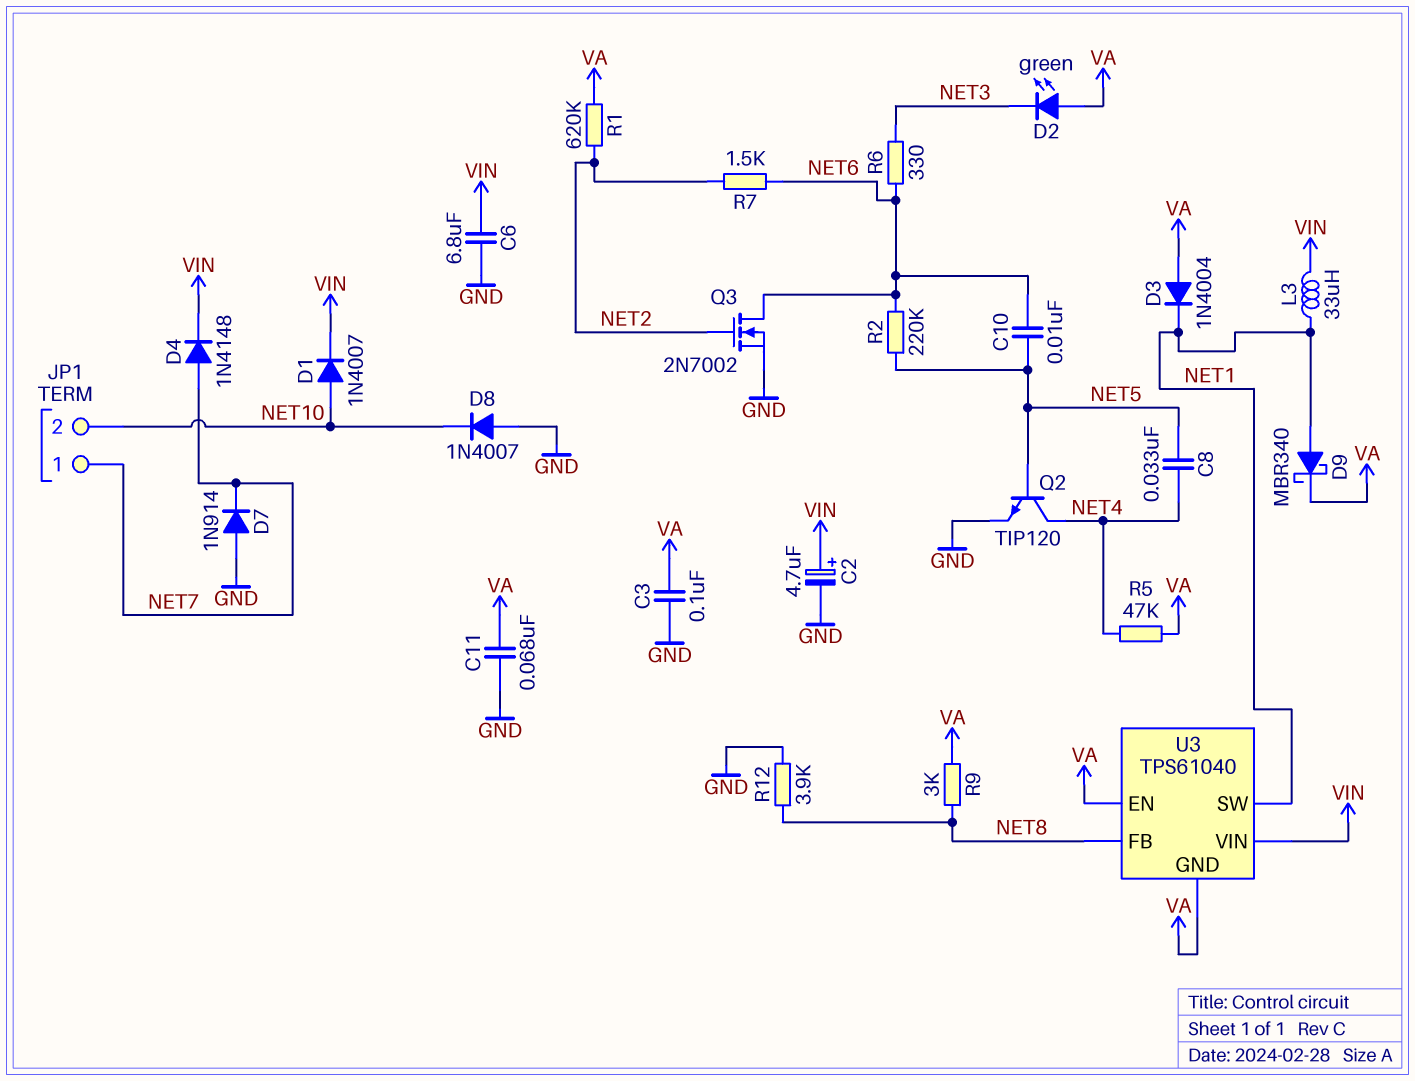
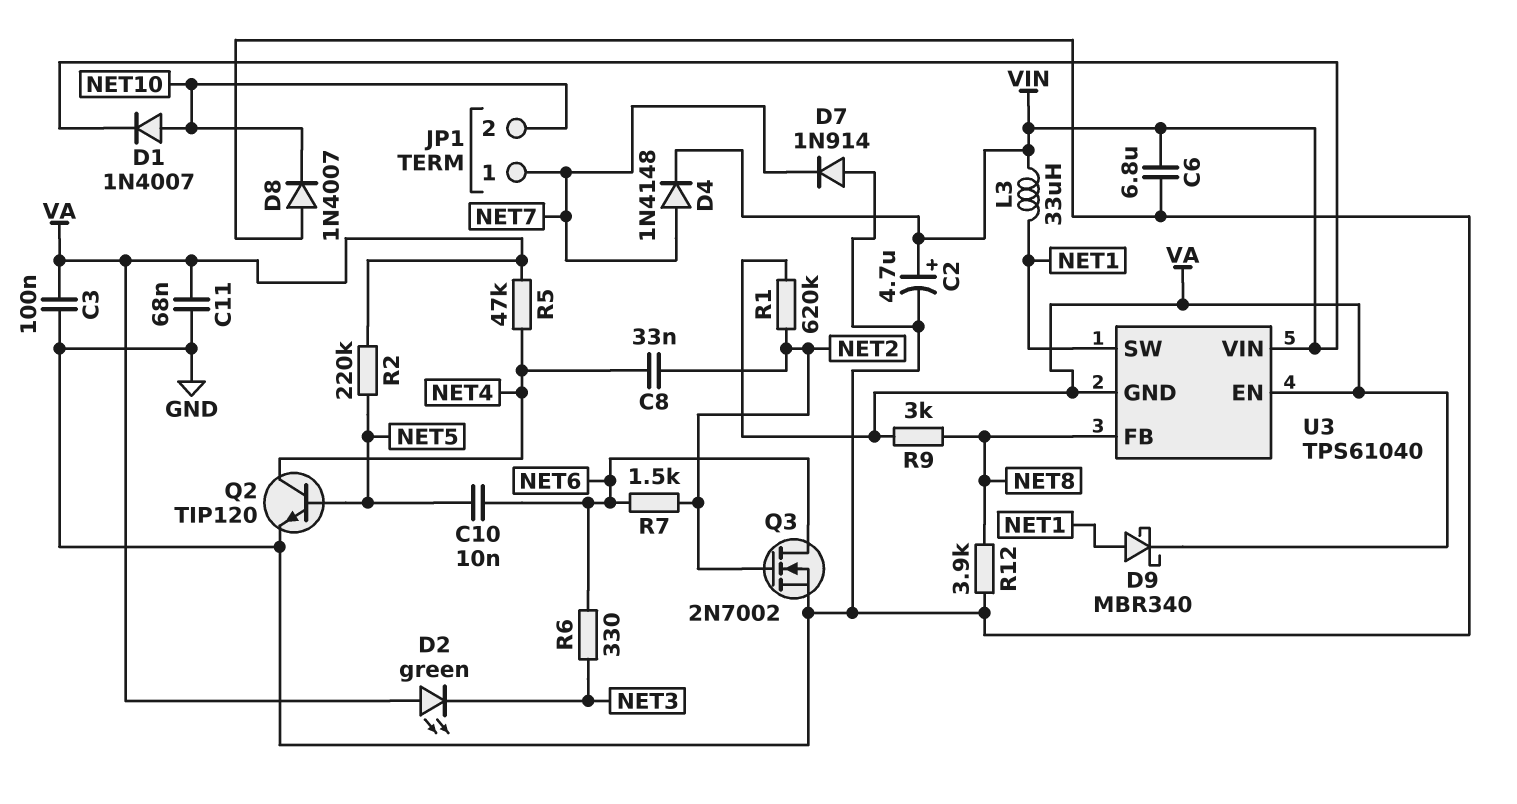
C8: 33nF (NET4, NET5) -> 33nF (NET2, NET4)
D3: diode 1N4004 (A VA, K NET1) -> none
R2: 220k (NET5, NET6) -> 220k (NET5, VA)

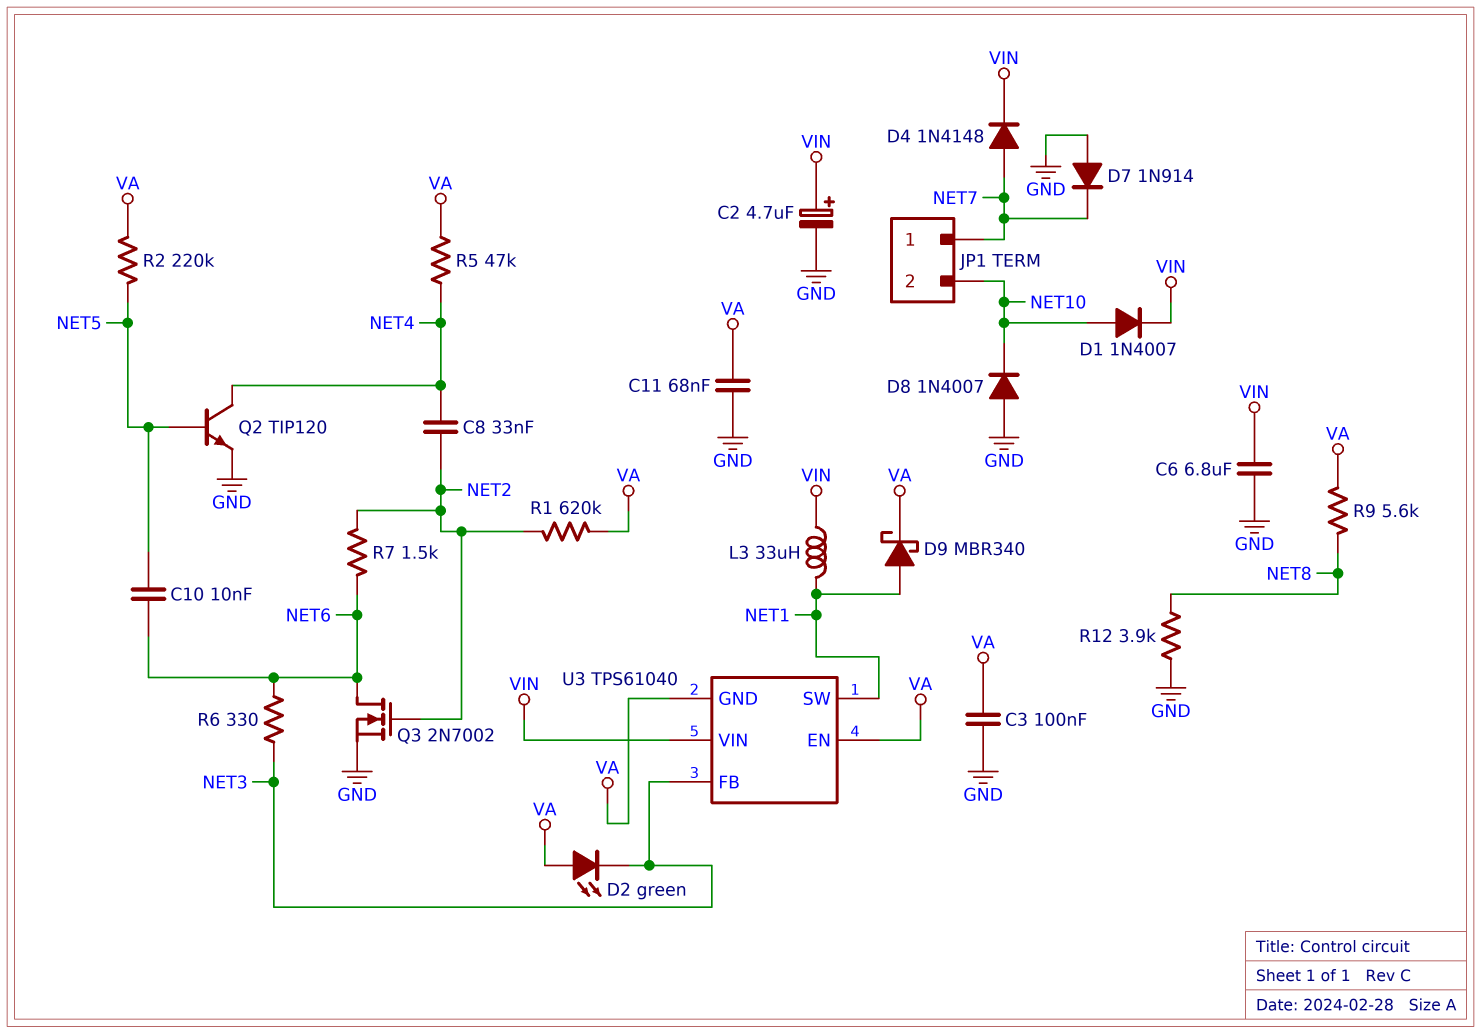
R9: 3k (NET8, VA) -> 5.6k (NET8, VA)
U3 pin FB: NET8 -> NET3

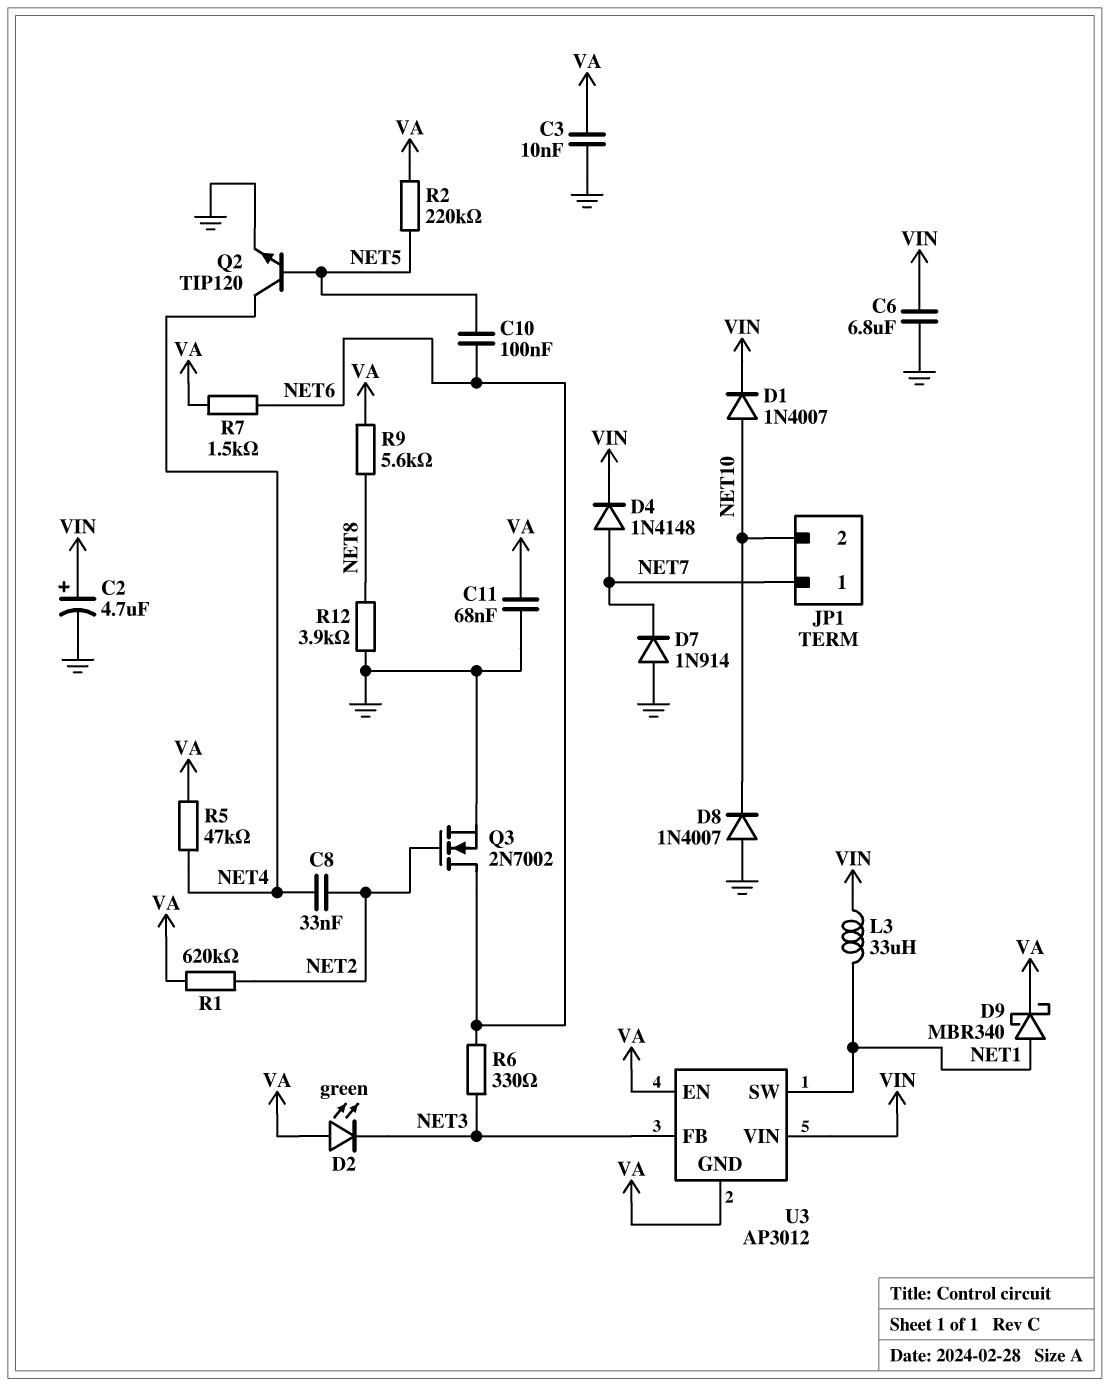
C3: 100nF (GND, VA) -> 10nF (GND, VA)
C10: 10nF (NET5, NET6) -> 100nF (NET5, NET6)
R7: 1.5k (NET2, NET6) -> 1.5k (NET6, VA)
U3: TPS61040 -> AP3012

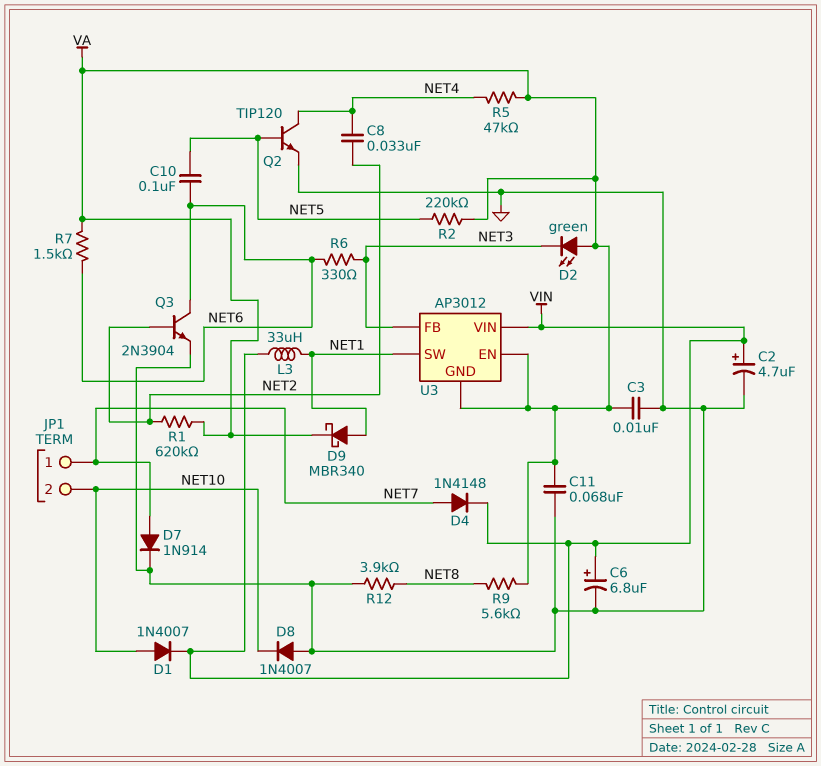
C6: 6.8uF (GND, VIN) -> 6.8uF (plus VIN, minus GND)
D7: diode 1N914 (A GND, K NET7) -> diode 1N914 (A NET7, K GND)
Q3: NMOS 2N7002 (G NET2, D NET6, S GND) -> NPN 2N3904 (B NET2, C NET6, E GND)

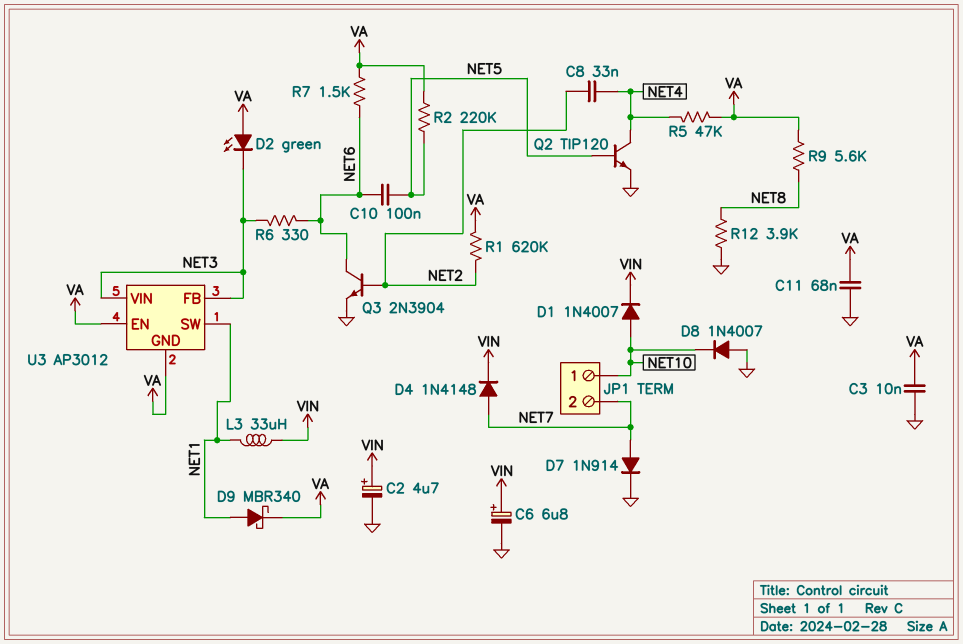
JP1 pin 1: NET7 -> NET10
JP1 pin 2: NET10 -> NET7
U3 pin VIN: VIN -> NET3

